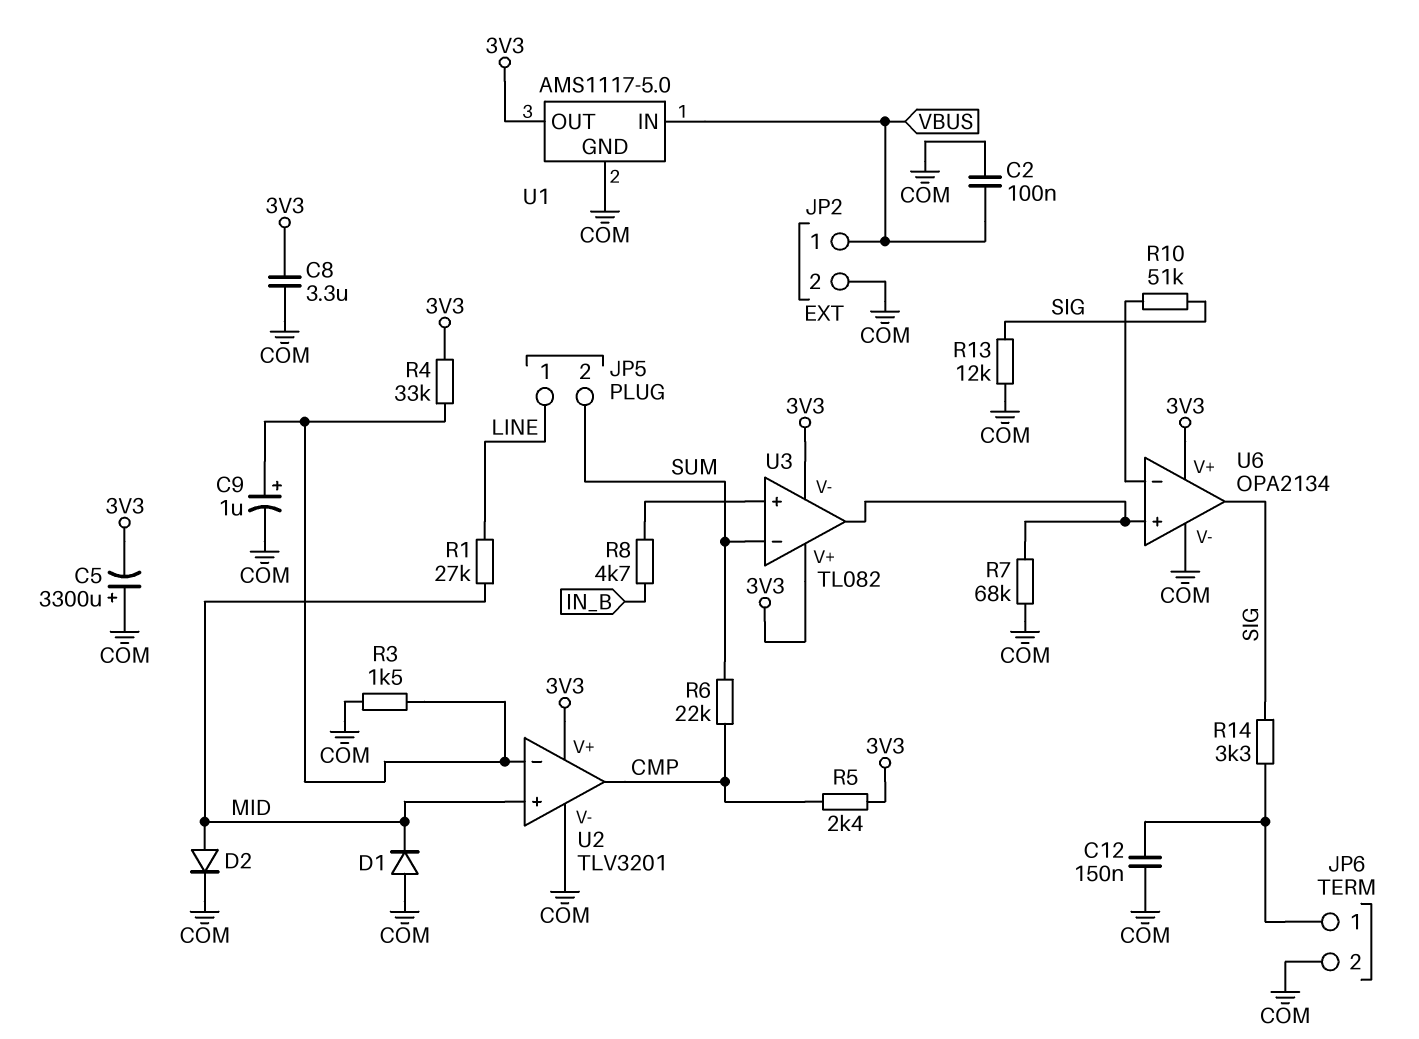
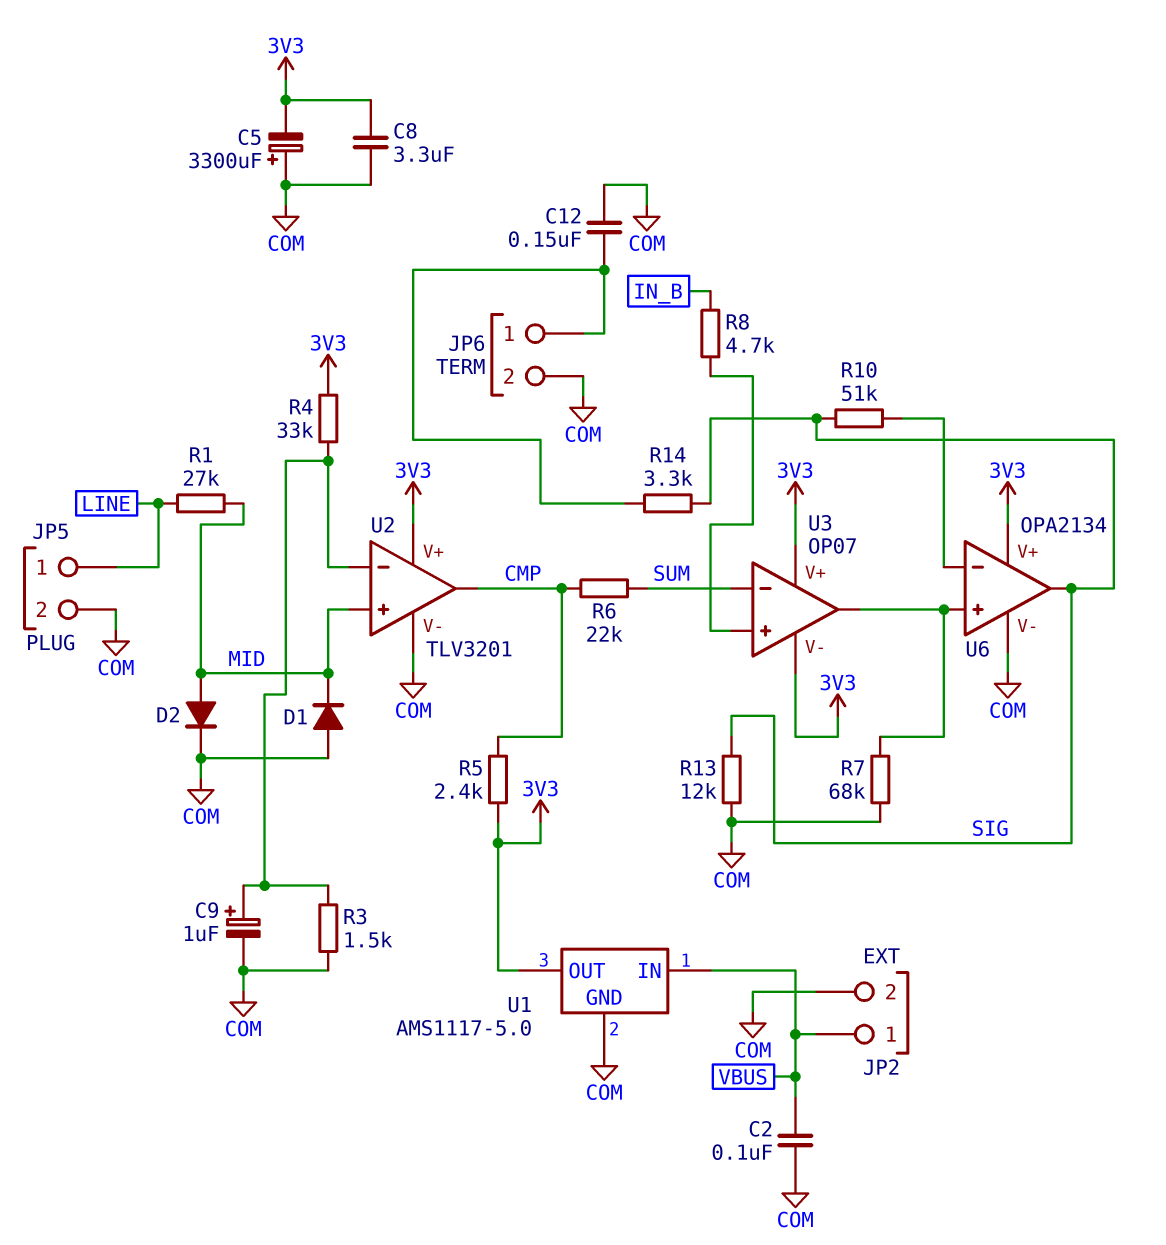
JP5 pin 2: SUM -> COM
U3: TL082 -> OP07

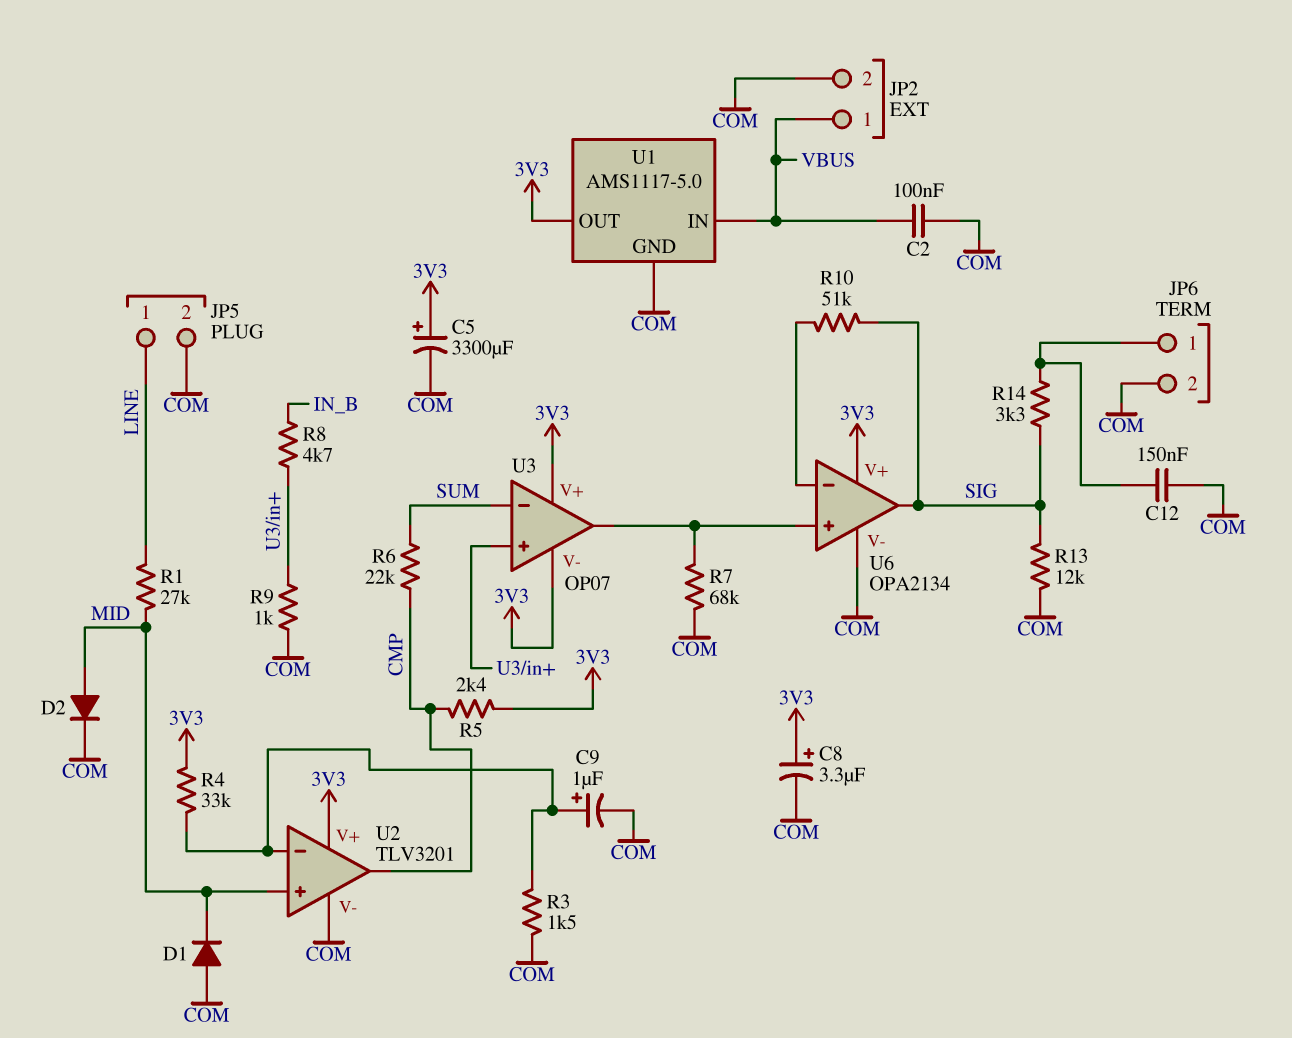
C5: 3300uF (plus COM, minus 3V3) -> 3300uF (plus 3V3, minus COM)
C8: 3.3uF (3V3, COM) -> 3.3uF (plus 3V3, minus COM)
R9: none -> 1k (COM, U3/in+)

